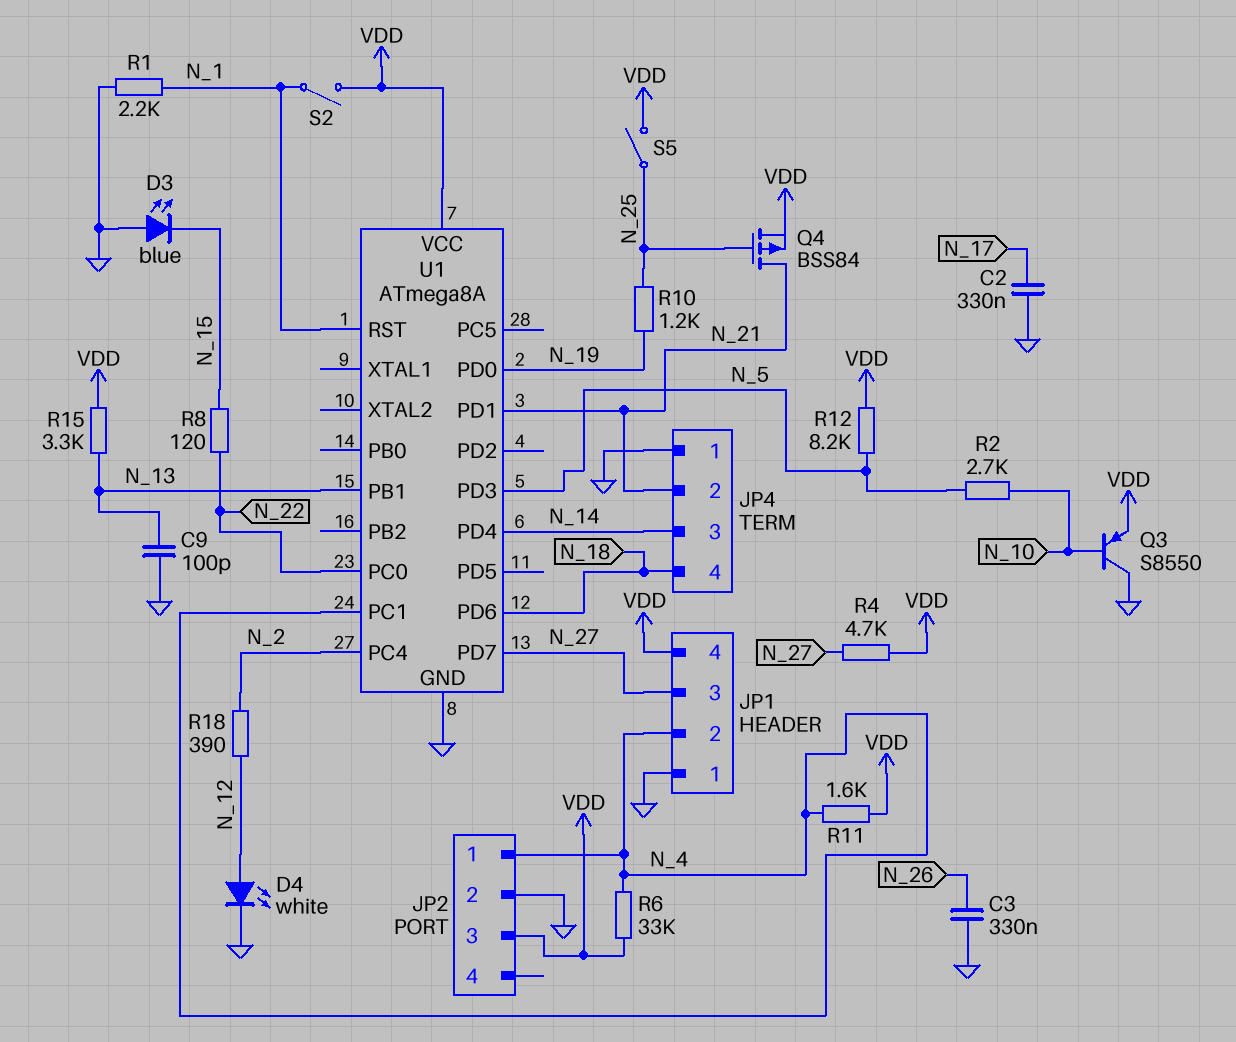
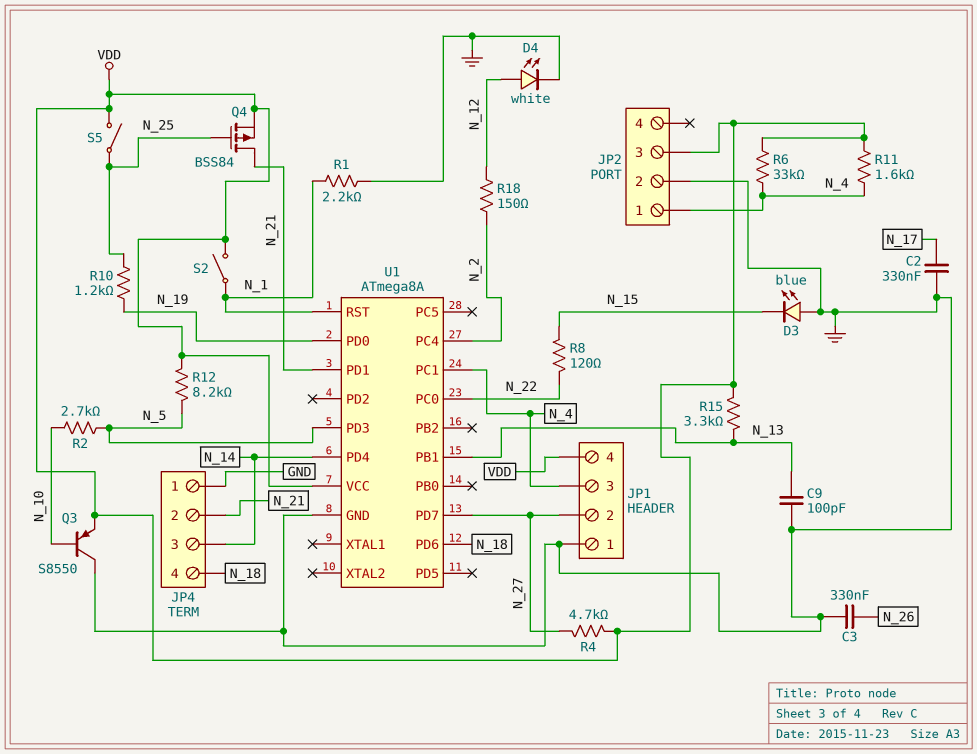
JP1 pin 2: N_4 -> N_27
JP1 pin 3: N_27 -> N_4
R18: 390 (N_2, N_12) -> 150 (N_2, N_12)

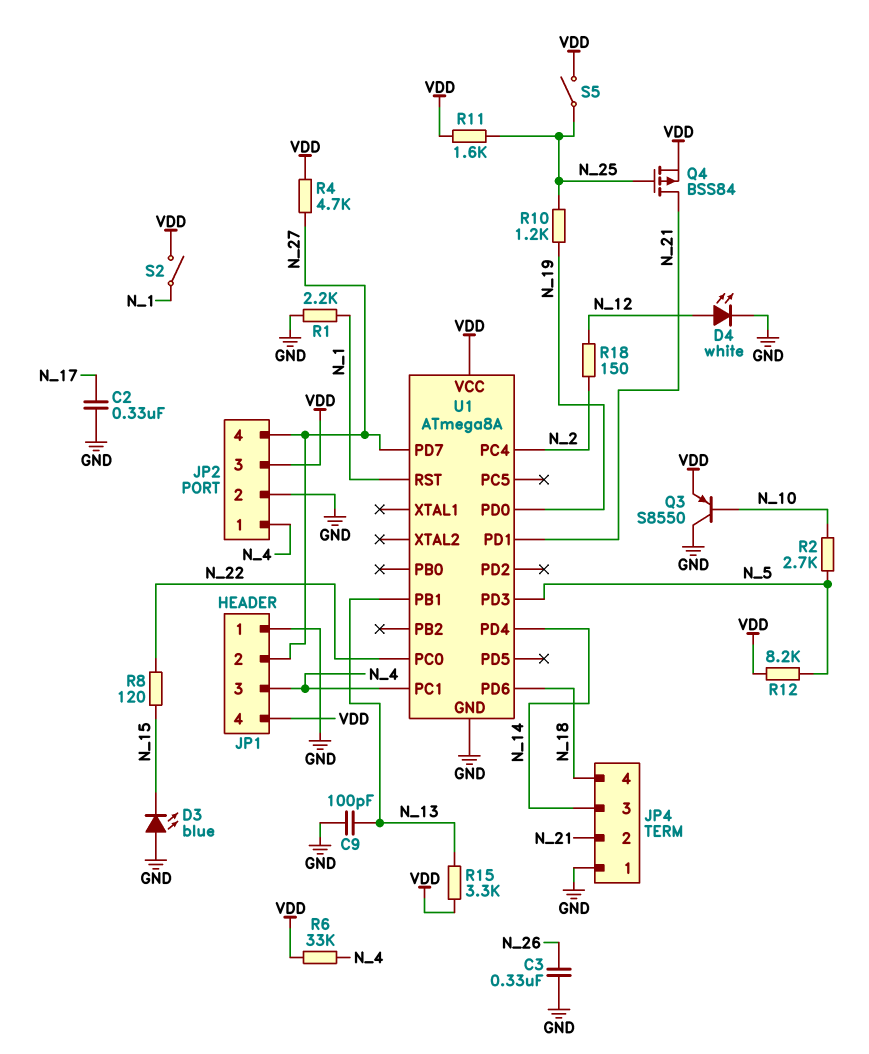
JP2 pin 4: none -> N_27
R11: 1.6k (N_4, VDD) -> 1.6k (N_25, VDD)

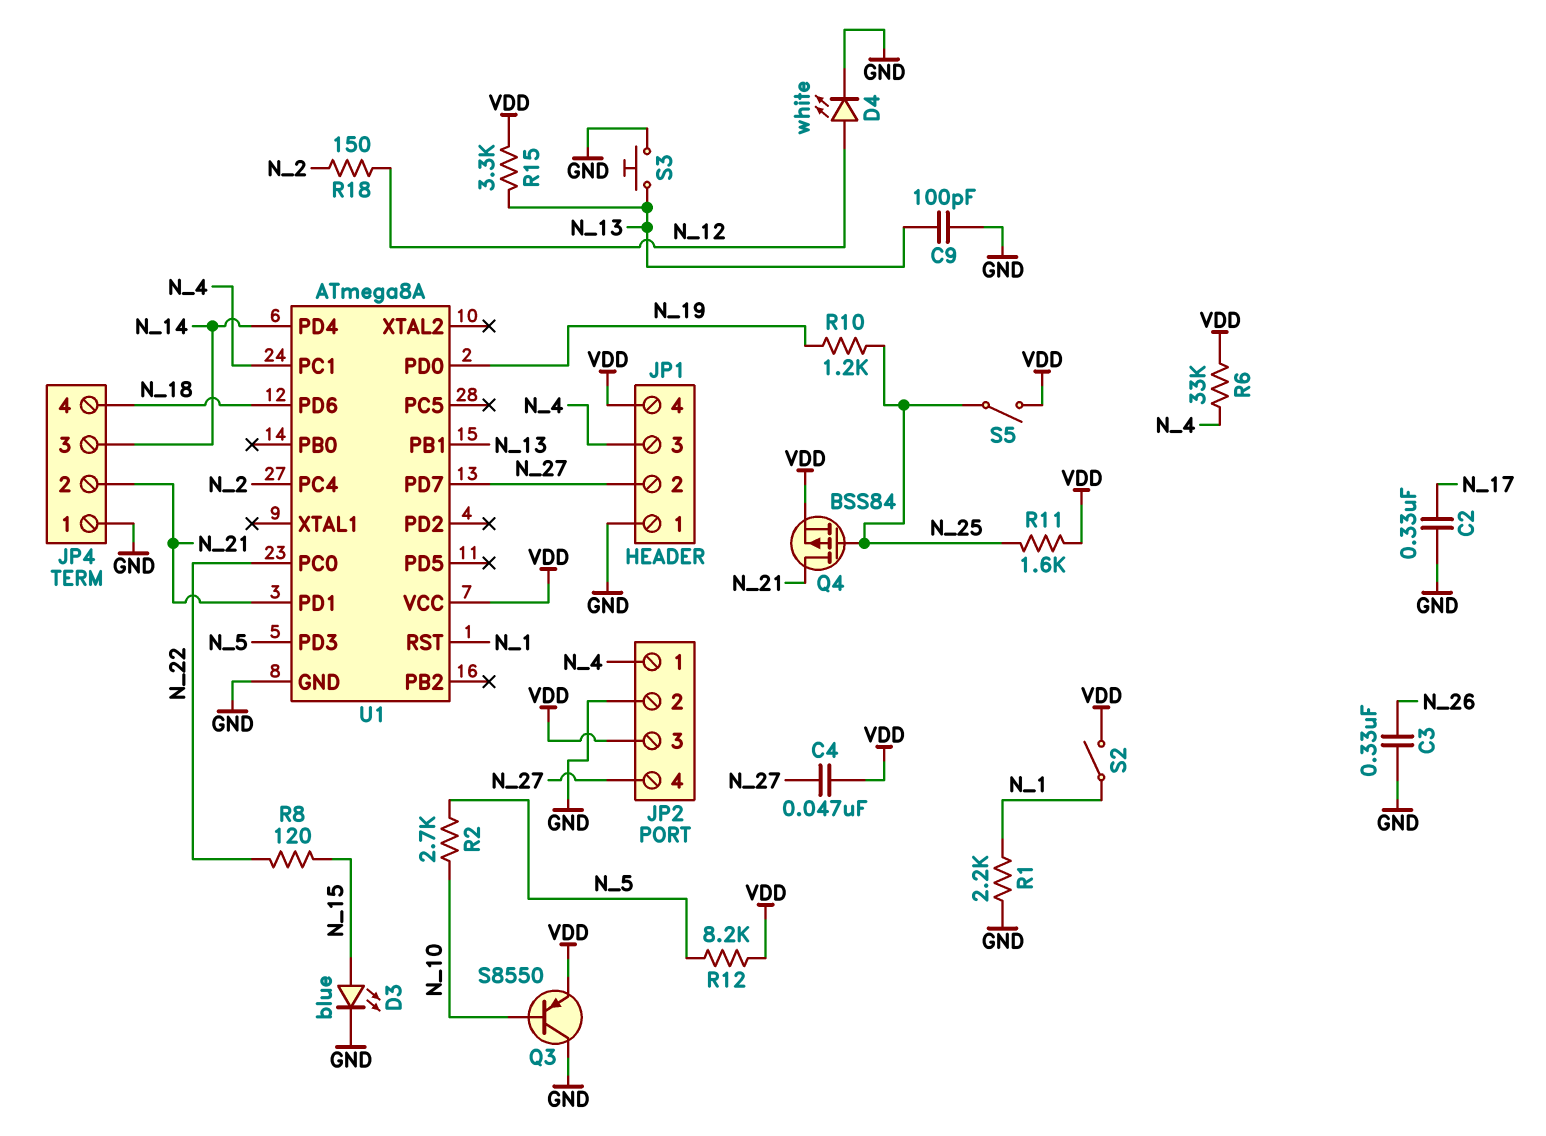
C4: none -> 47nF (N_27, VDD)
D3: LED blue (A GND, K N_15) -> LED blue (A N_15, K GND)
R4: 4.7k (N_27, VDD) -> none
S3: none -> button (GND, N_13)

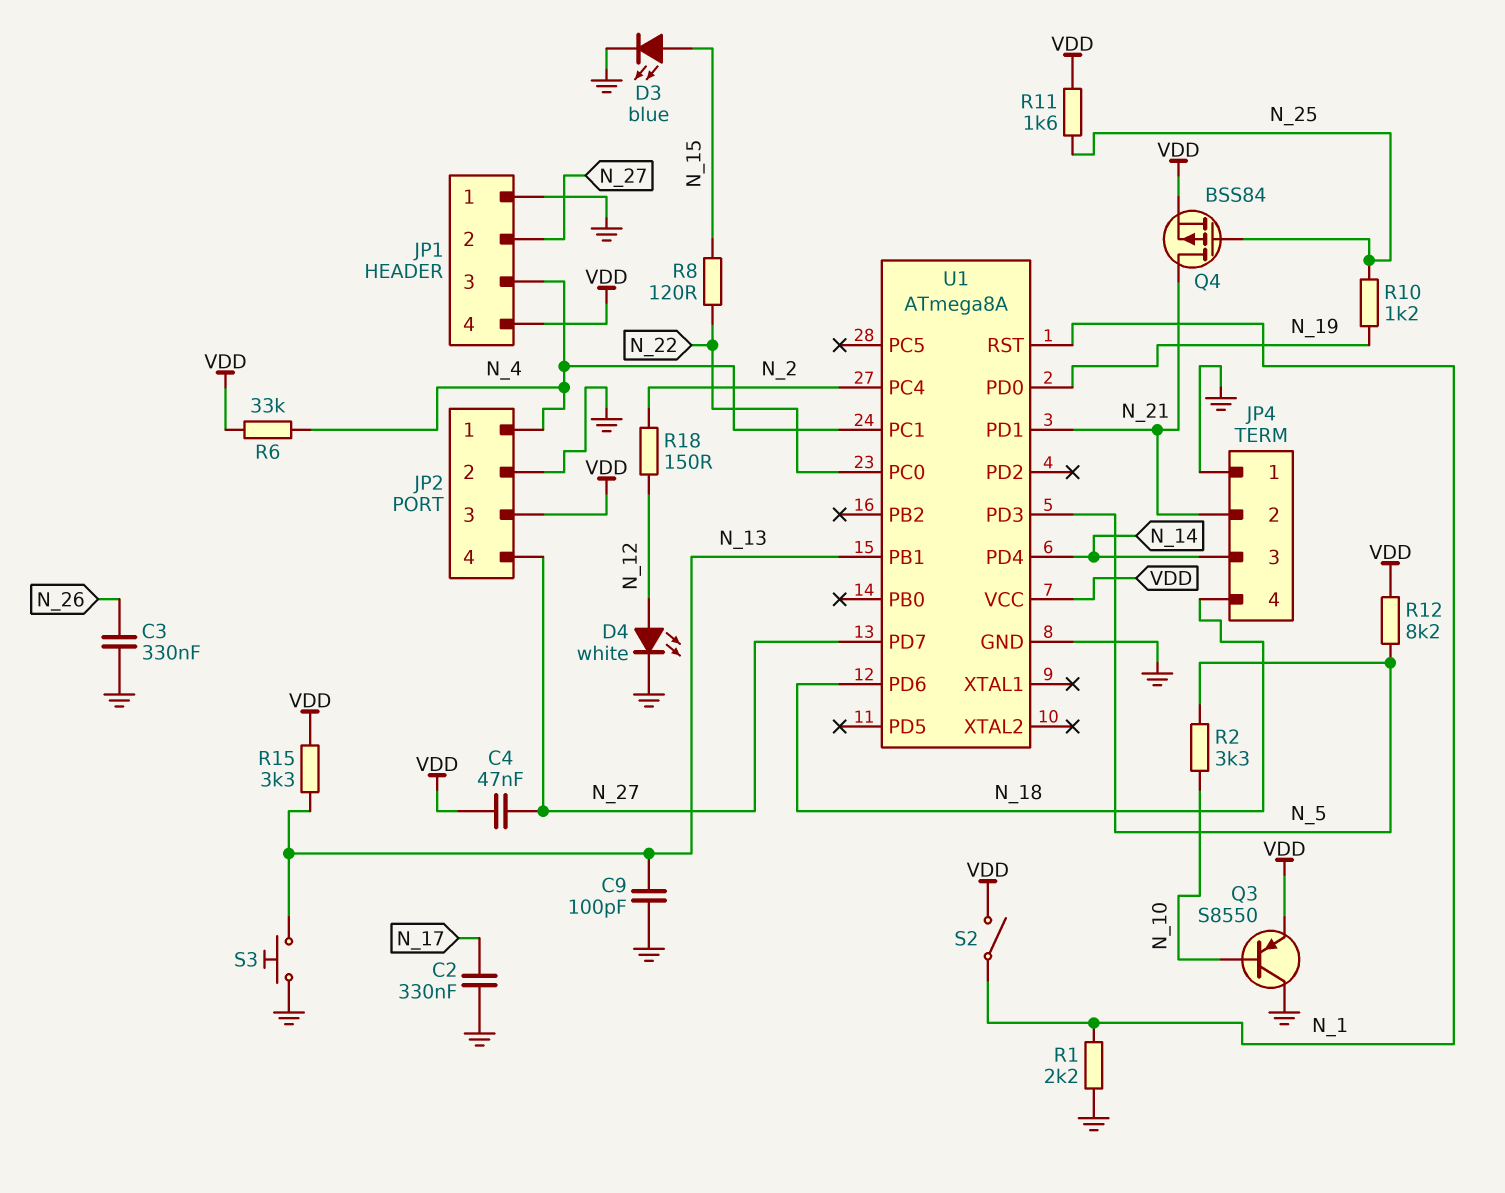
R2: 2.7k (N_5, N_10) -> 3.3k (N_5, N_10)
S5: switch (N_25, VDD) -> none

